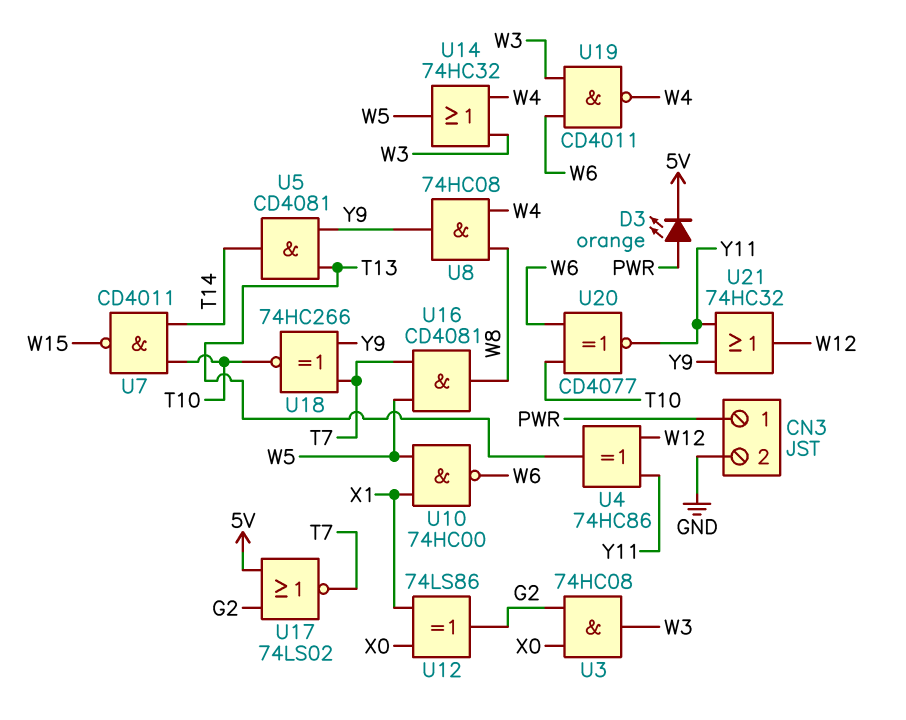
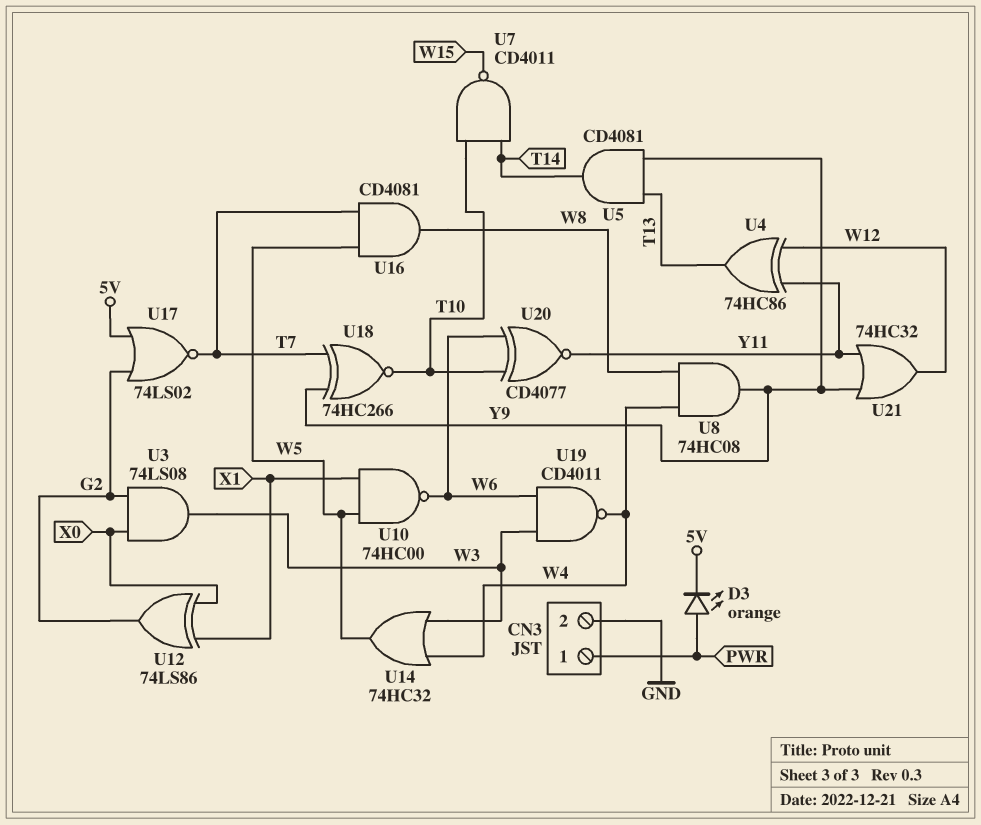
U3: AND 74HC08 (in G2, in X0, out W3) -> AND 74LS08 (in G2, in X0, out W3)

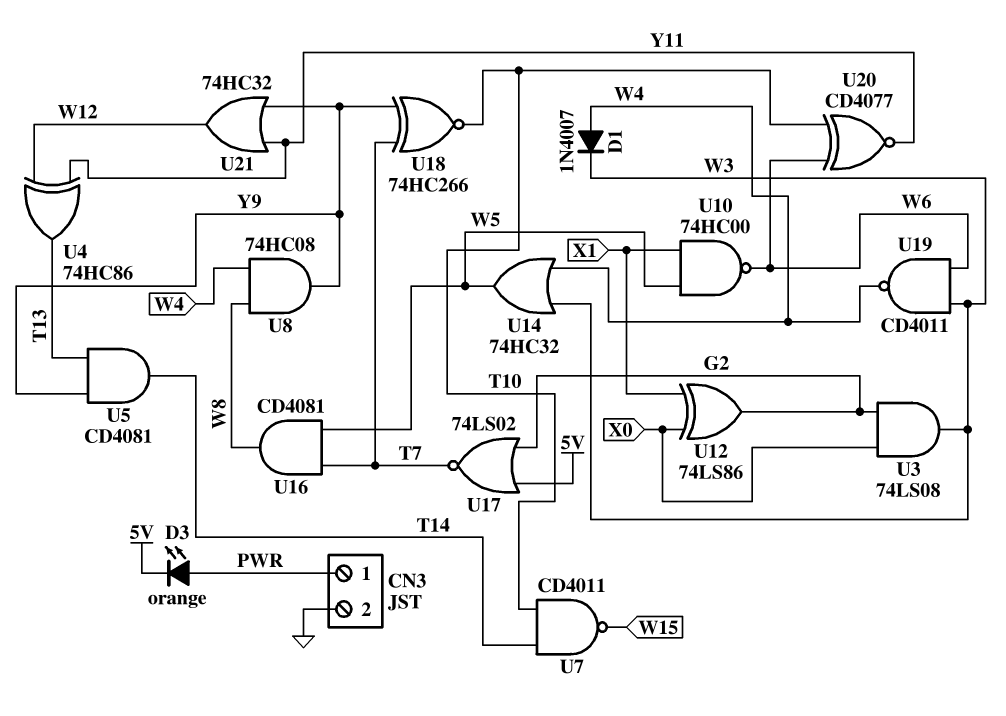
D1: none -> diode 1N4007 (A W4, K W3)

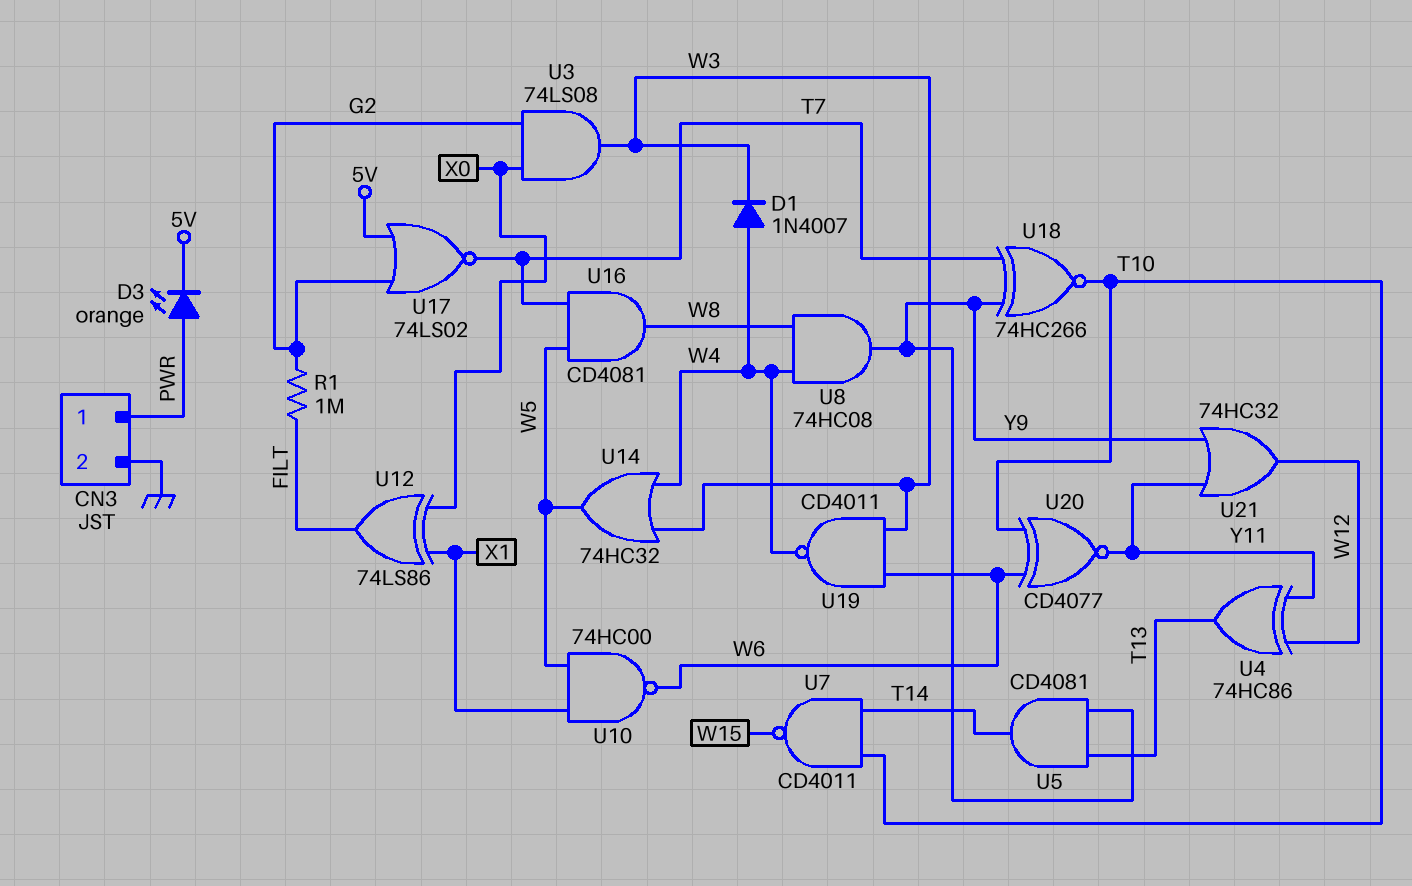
R1: none -> 1M (FILT, G2)
U12: XOR 74LS86 (in X0, in X1, out G2) -> XOR 74LS86 (in X0, in X1, out FILT)

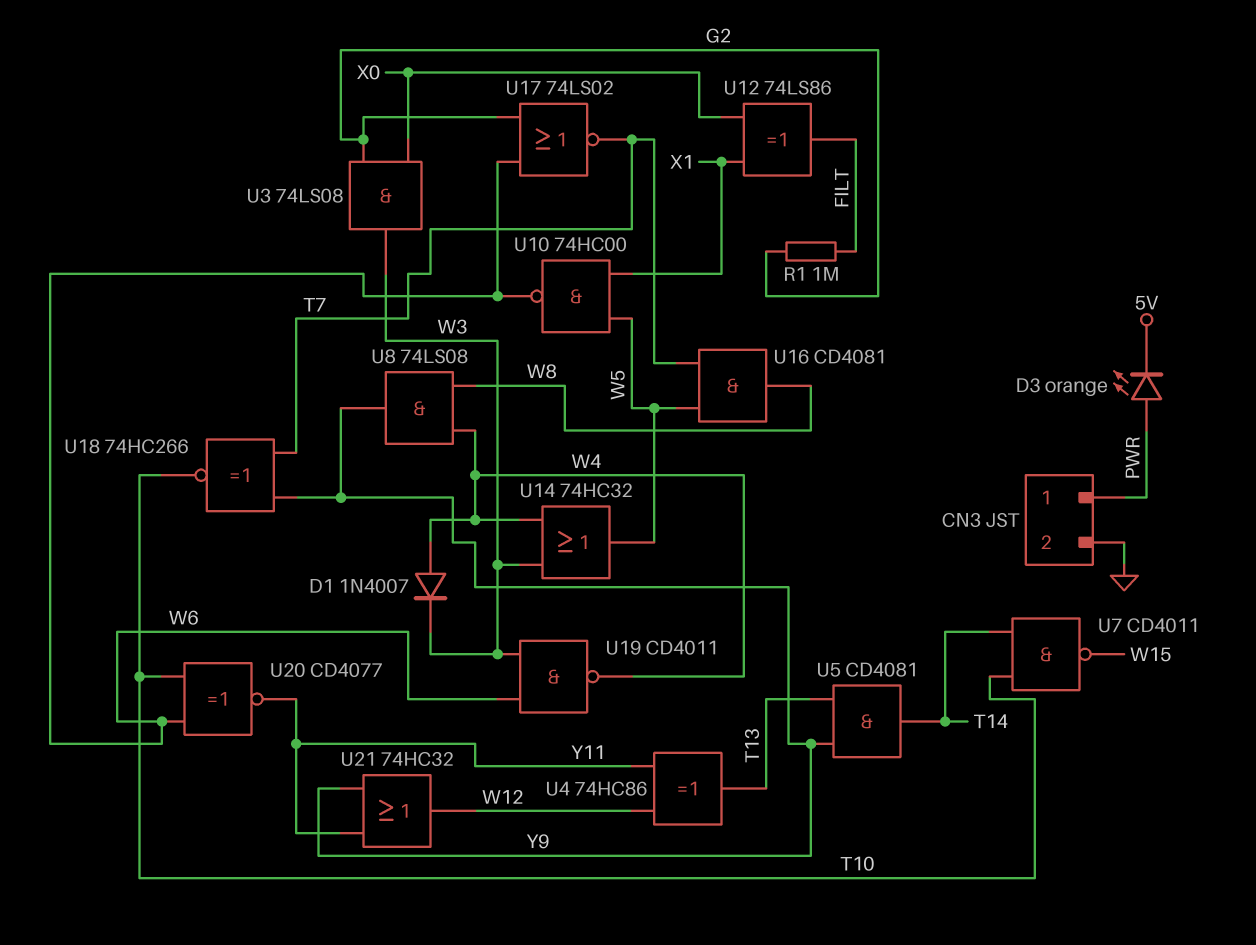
U8: AND 74HC08 (in W4, in W8, out Y9) -> AND 74LS08 (in W4, in W8, out Y9)
U17: NOR 74LS02 (in 5V, in G2, out T7) -> NOR 74LS02 (in G2, in W6, out T7)

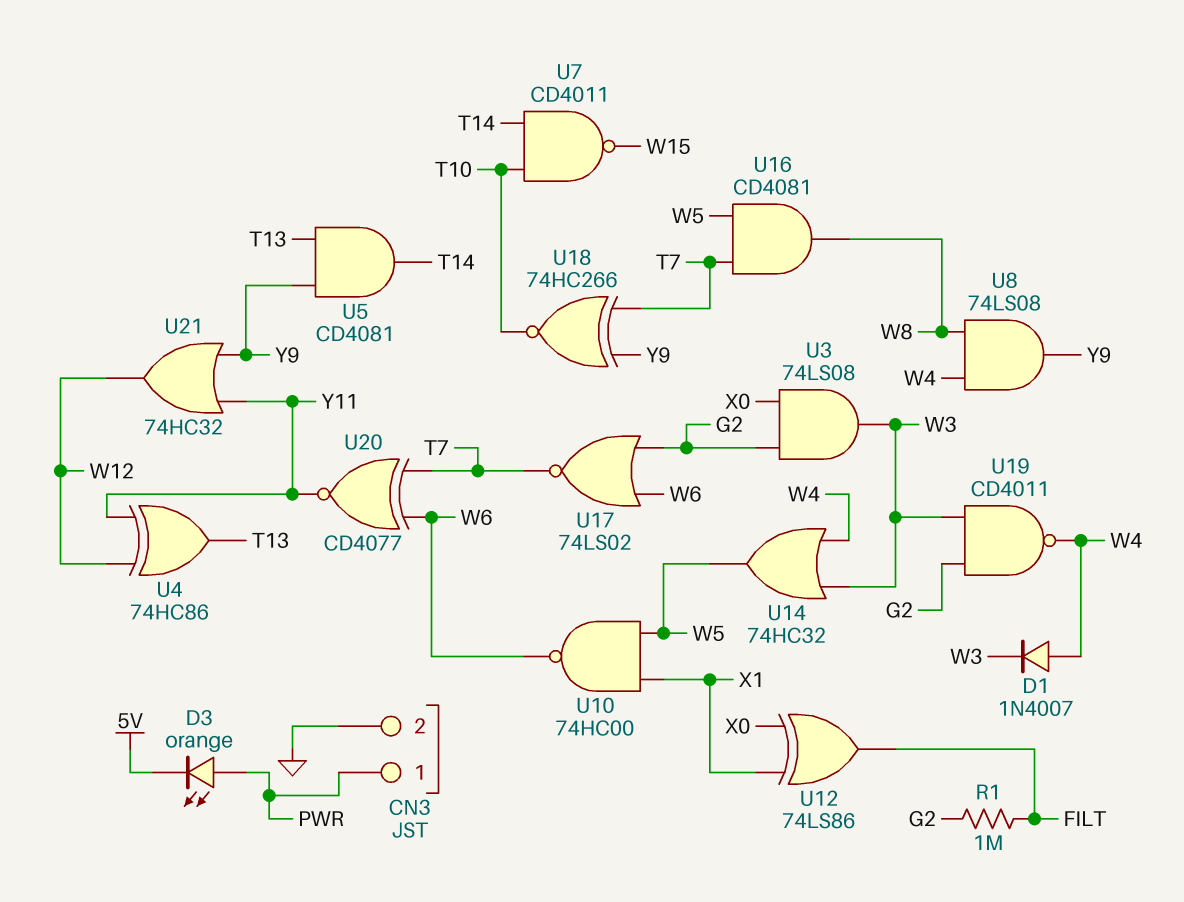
U19: NAND CD4011 (in W3, in W6, out W4) -> NAND CD4011 (in G2, in W3, out W4)
U20: XNOR CD4077 (in T10, in W6, out Y11) -> XNOR CD4077 (in T7, in W6, out Y11)

